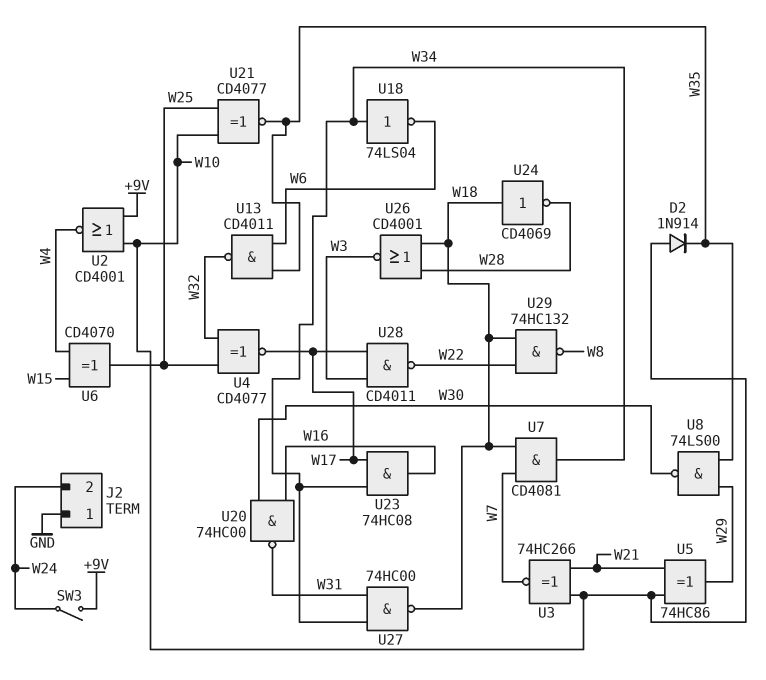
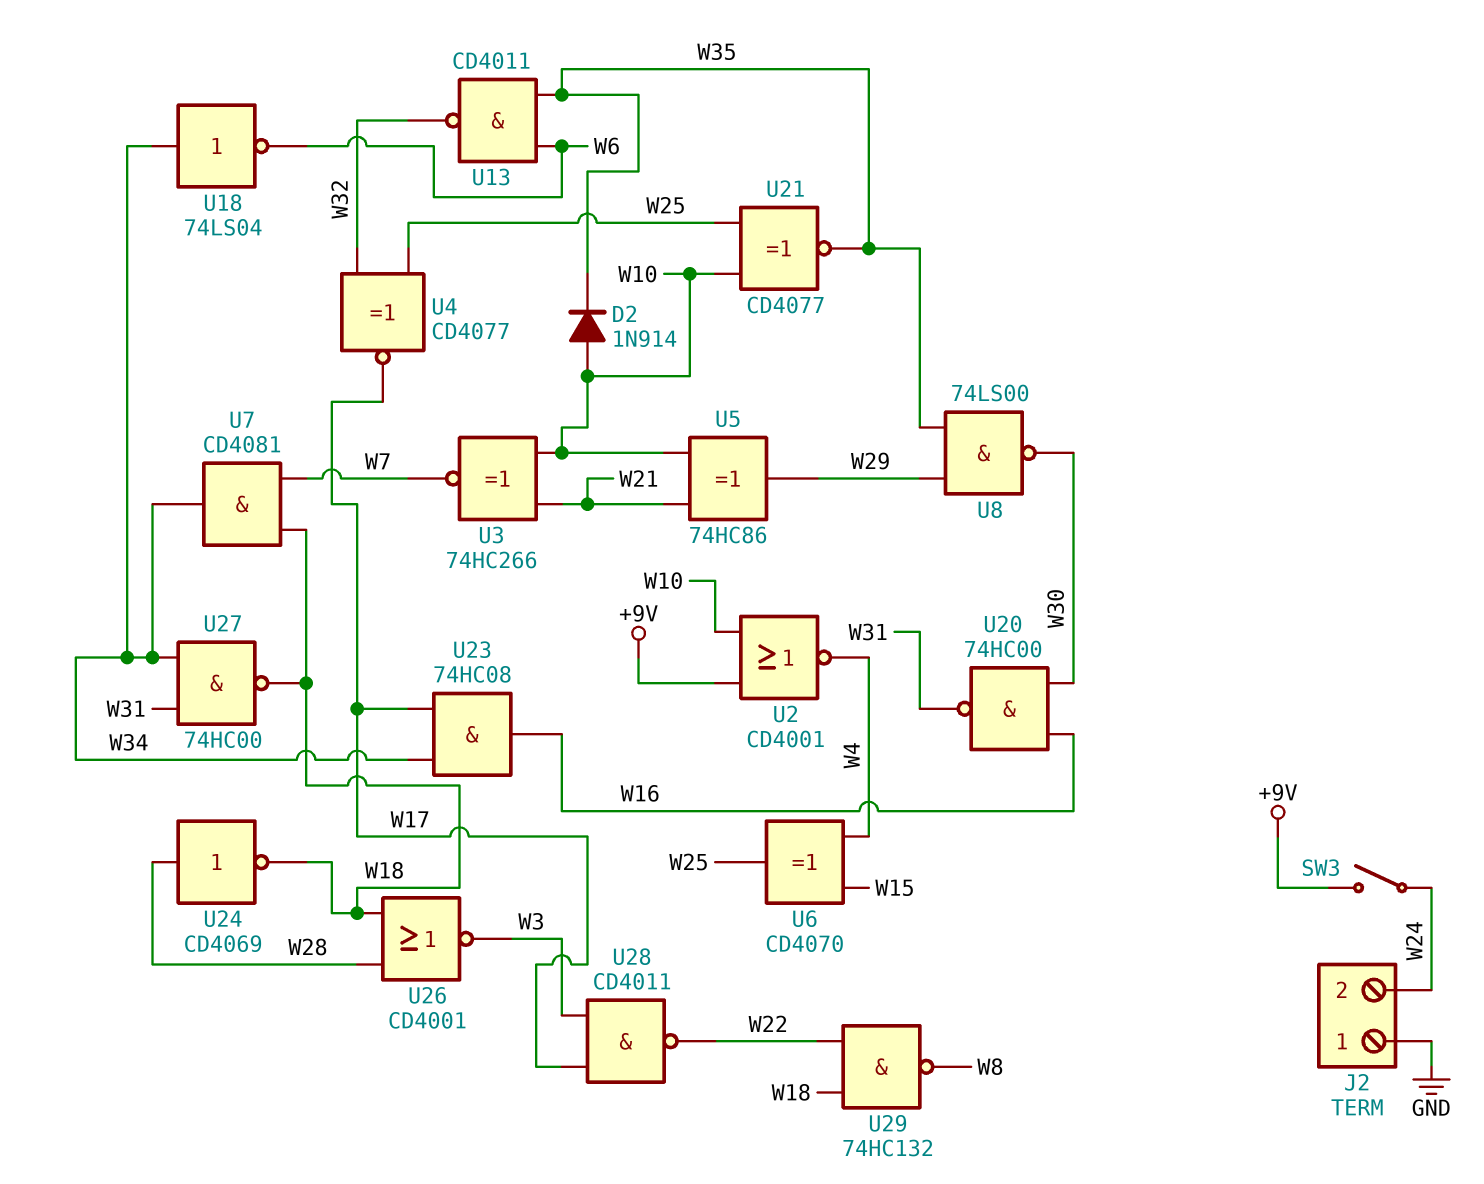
U24: NOT CD4069 (in W18, out W28) -> NOT CD4069 (in W28, out W18)

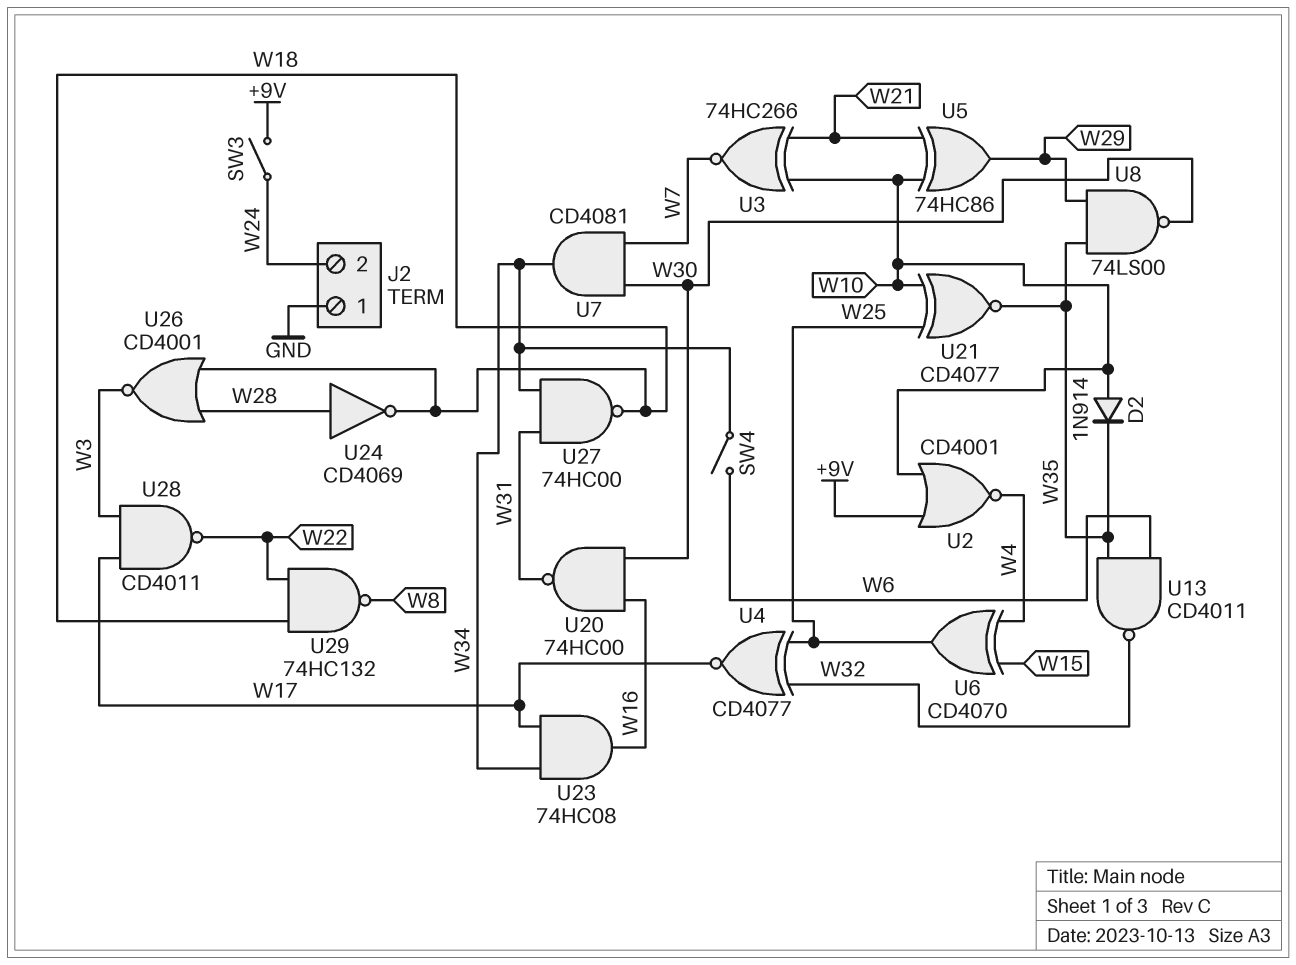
SW4: none -> switch (W6, W34)
U7: AND CD4081 (in W7, in W18, out W34) -> AND CD4081 (in W7, in W30, out W34)
U18: NOT 74LS04 (in W34, out W6) -> none

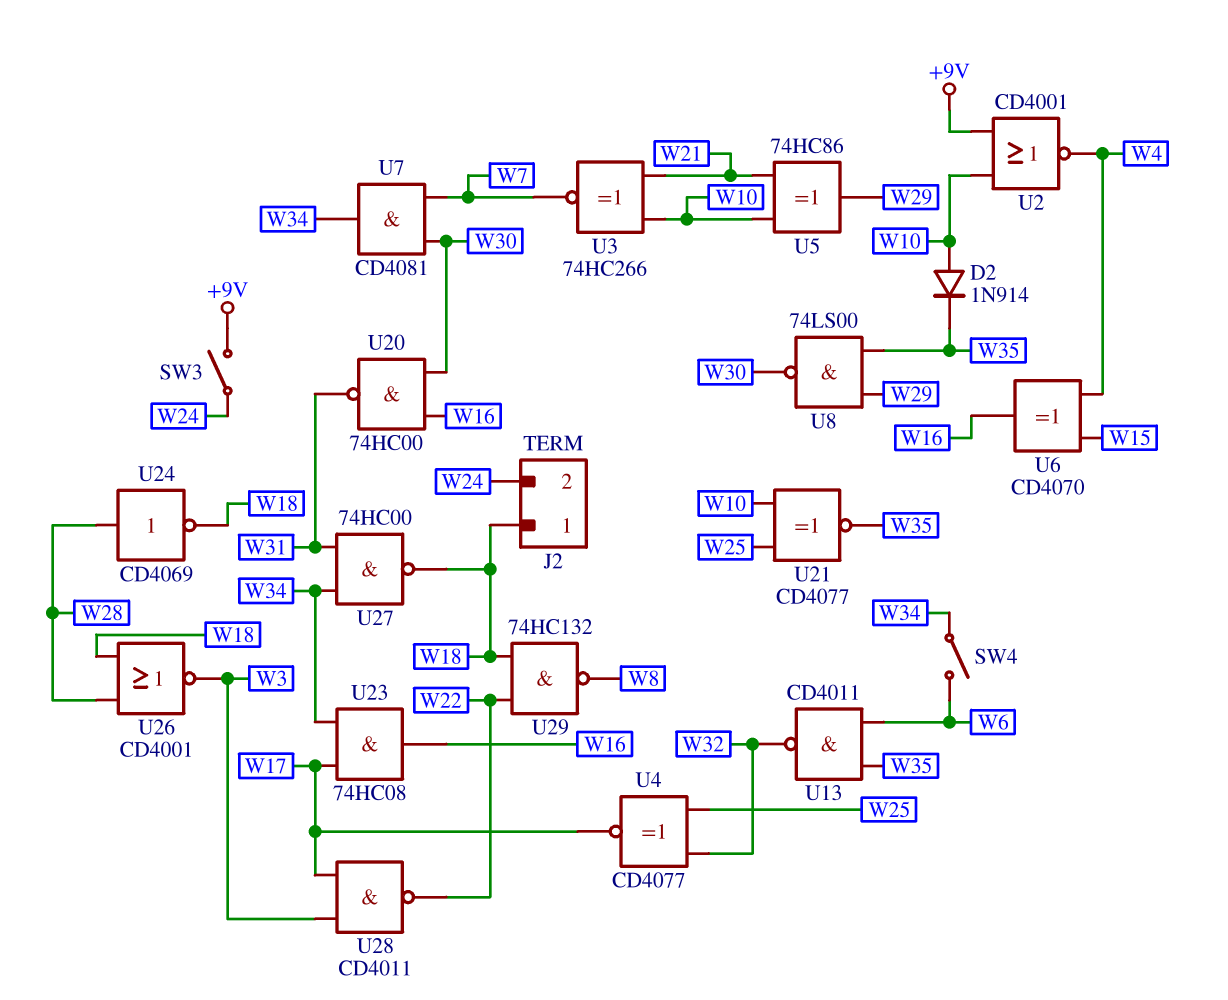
J2 pin 1: GND -> W18
U6: XOR CD4070 (in W4, in W15, out W25) -> XOR CD4070 (in W4, in W15, out W16)

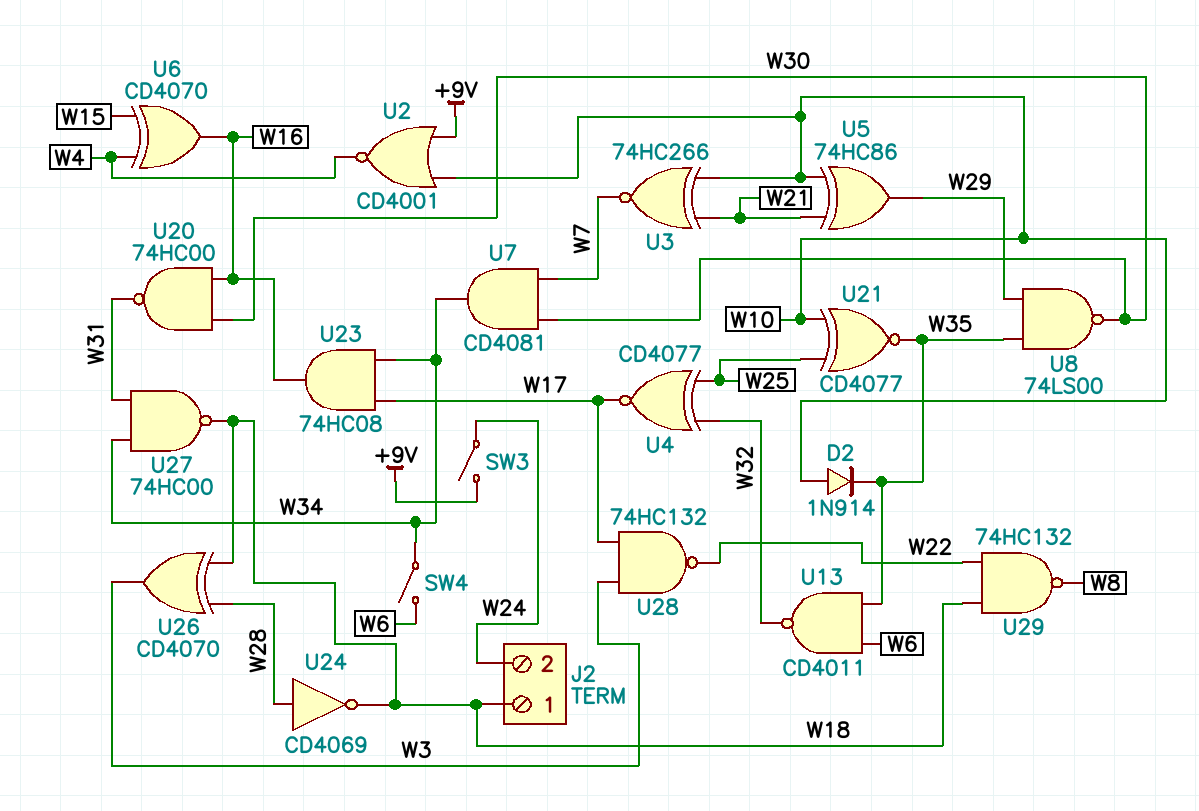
U26: NOR CD4001 (in W18, in W28, out W3) -> XOR CD4070 (in W18, in W28, out W3)
U28: NAND CD4011 (in W3, in W17, out W22) -> NAND 74HC132 (in W3, in W17, out W22)

